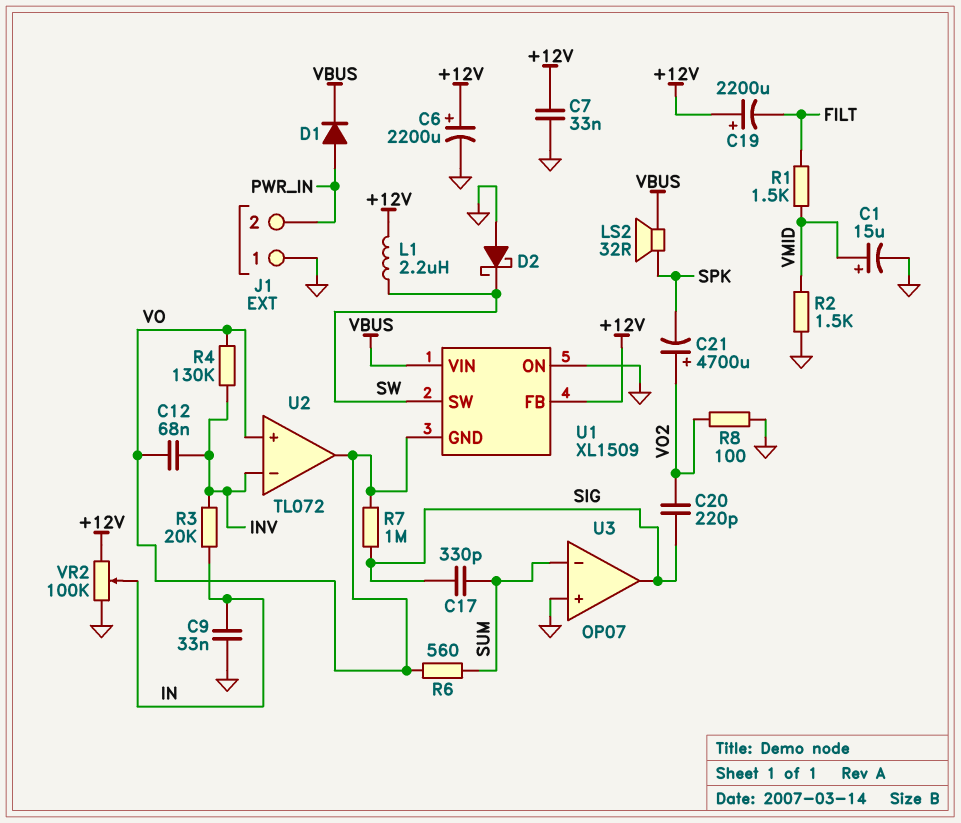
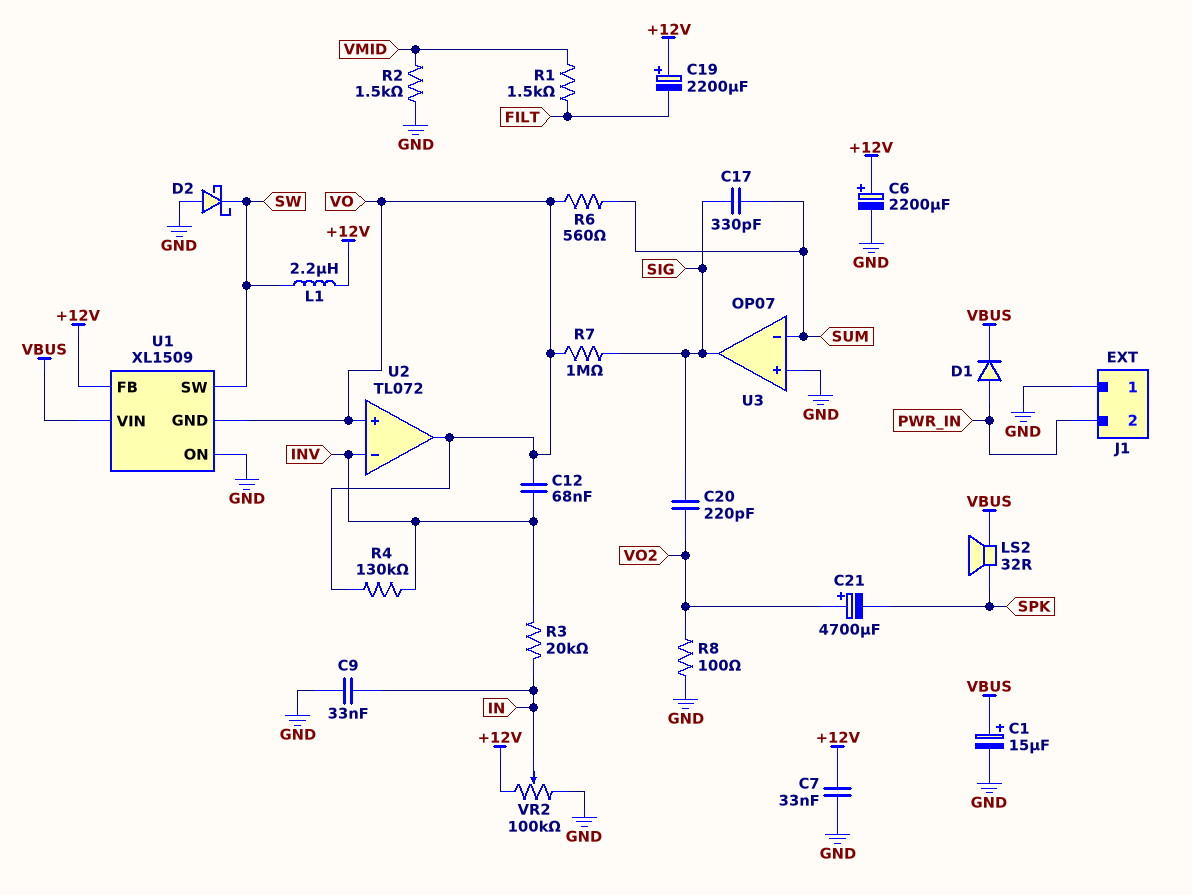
C1: 15uF (plus VMID, minus GND) -> 15uF (plus VBUS, minus GND)

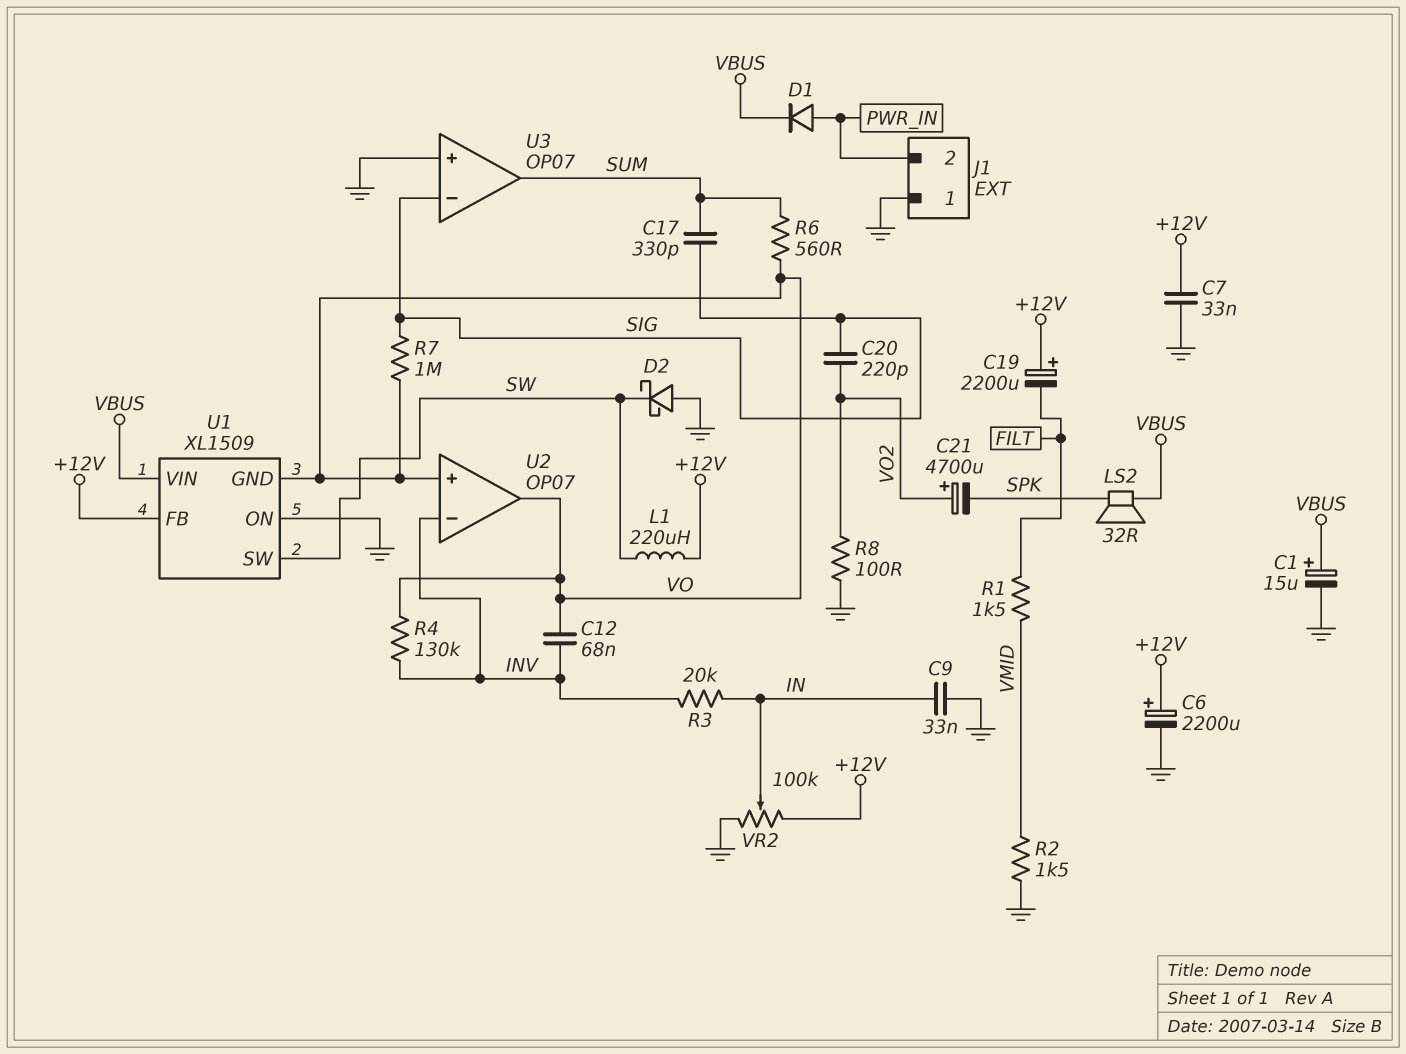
L1: 2.2uH (+12V, SW) -> 220uH (+12V, SW)
U2: TL072 -> OP07
U3 pin in-: SUM -> SIG
U3 pin out: SIG -> SUM

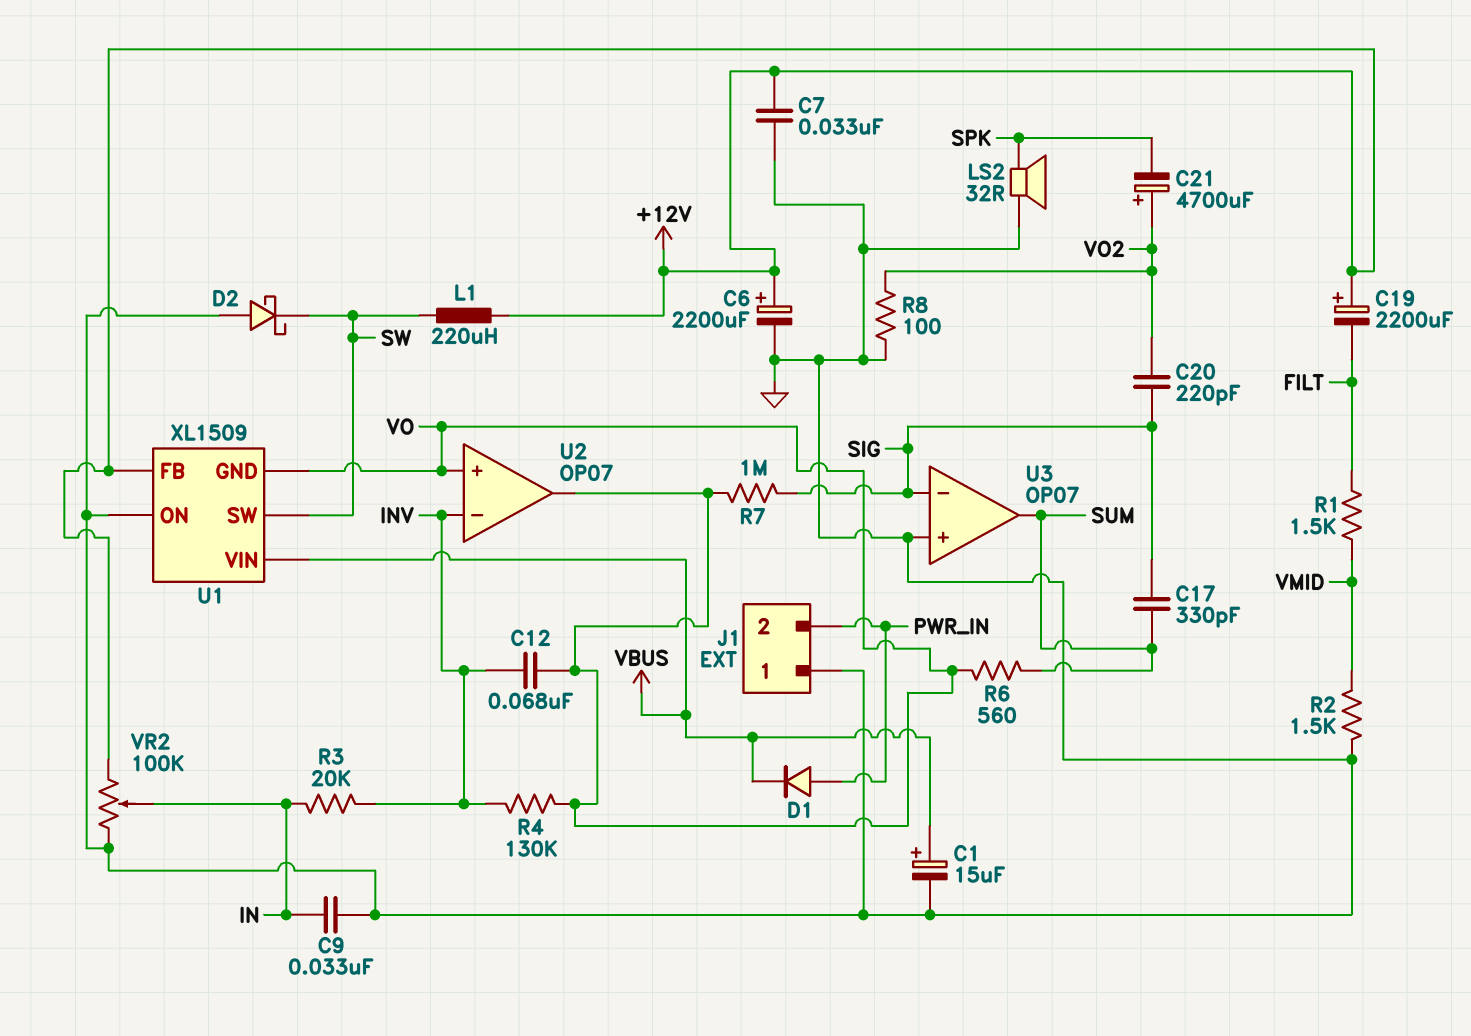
LS2: speaker 32R (SPK, VBUS) -> speaker 32R (GND, SPK)

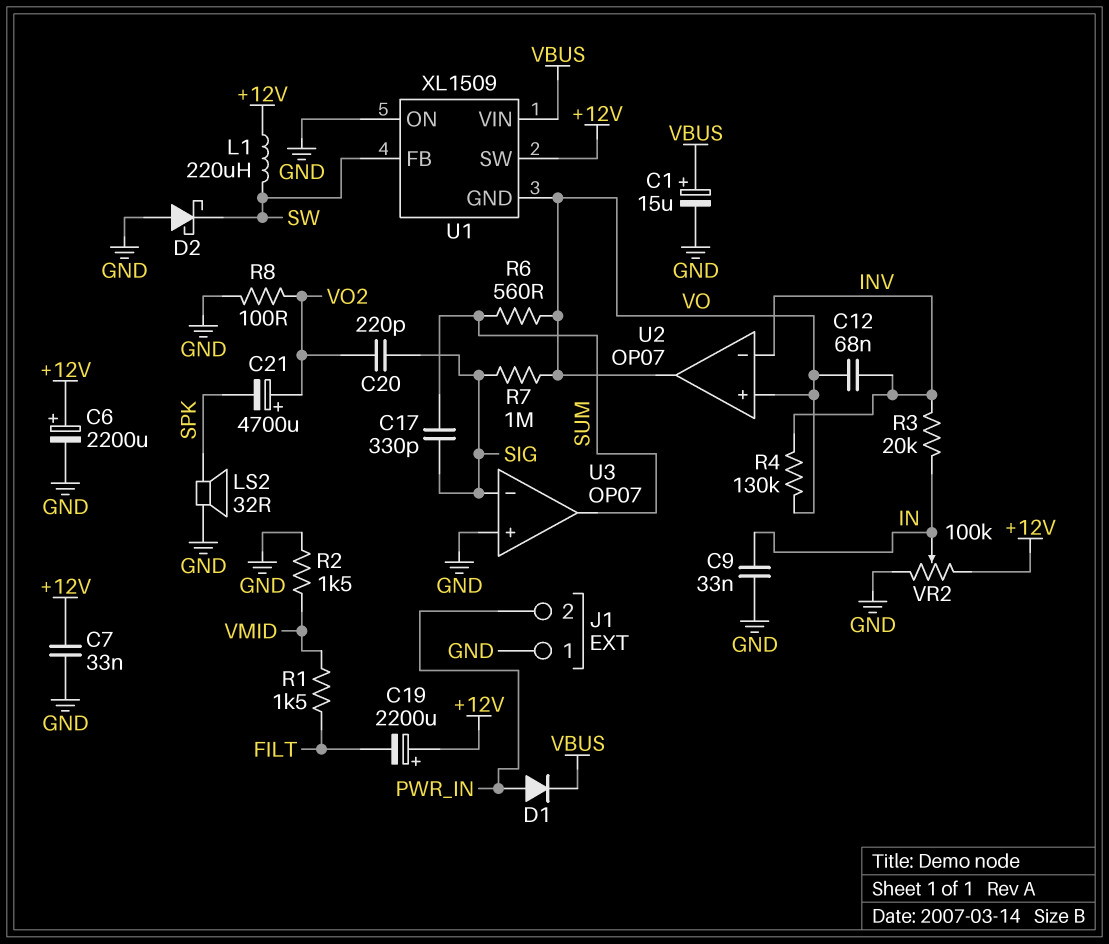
U1 pin FB: +12V -> SW
U1 pin SW: SW -> +12V

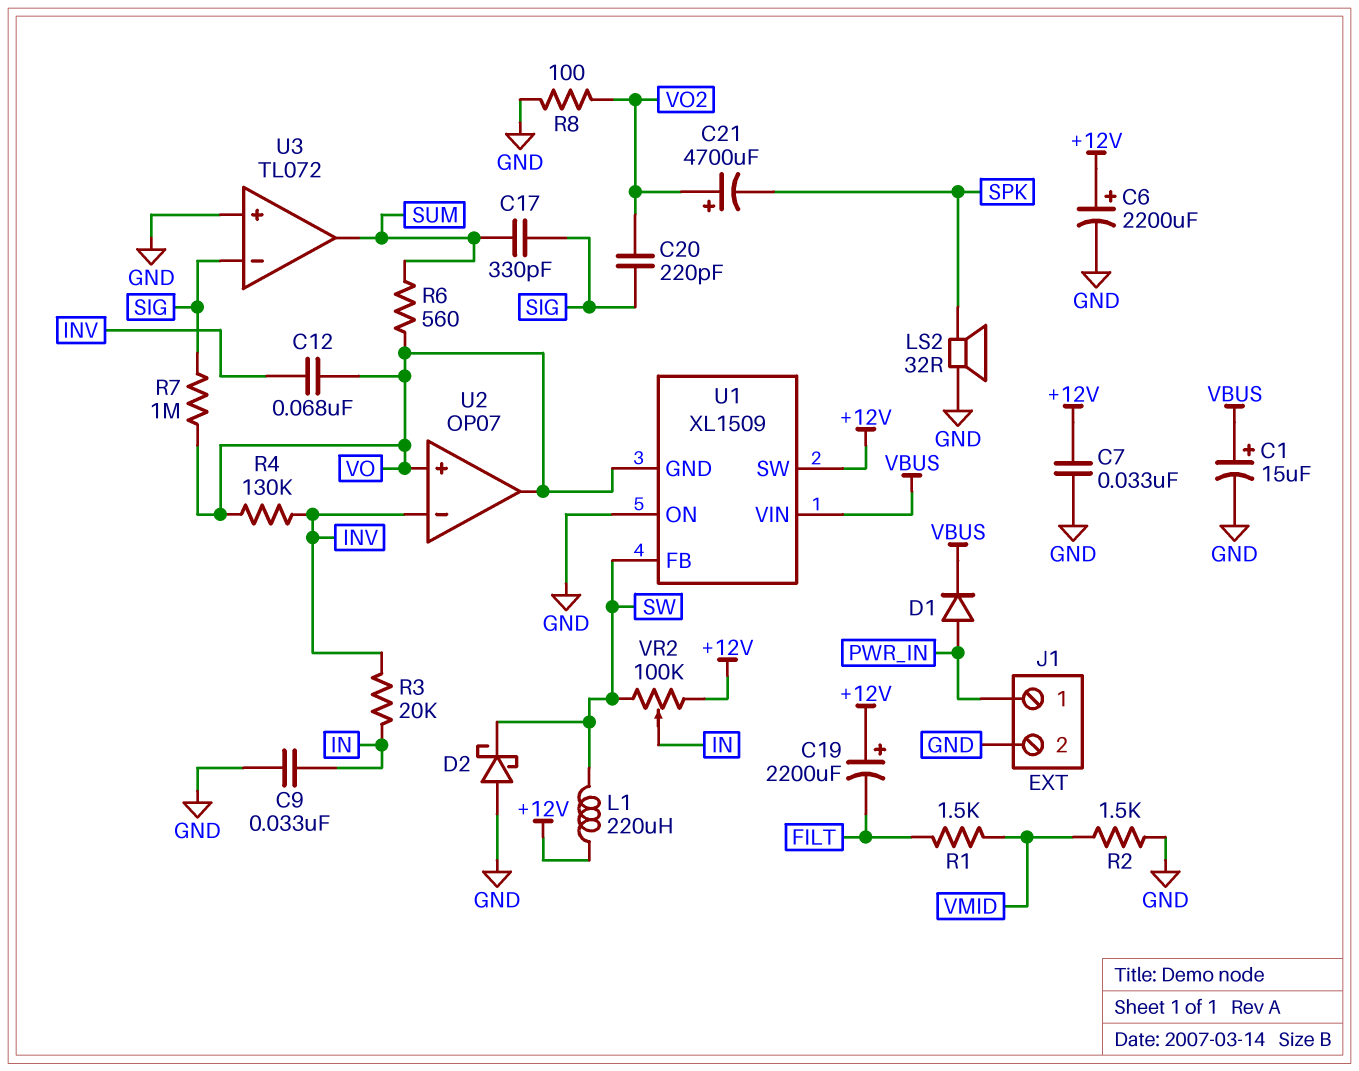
J1 pin 1: GND -> PWR_IN
J1 pin 2: PWR_IN -> GND
U3: OP07 -> TL072
VR2: 100k (+12V, GND, wiper IN) -> 100k (+12V, SW, wiper IN)

